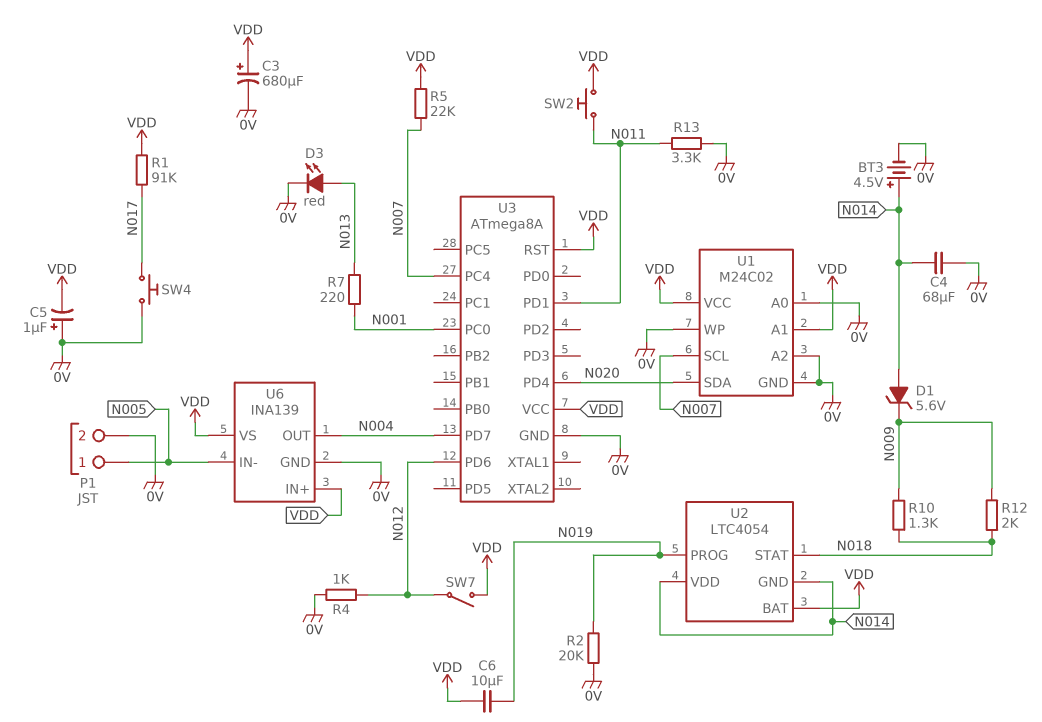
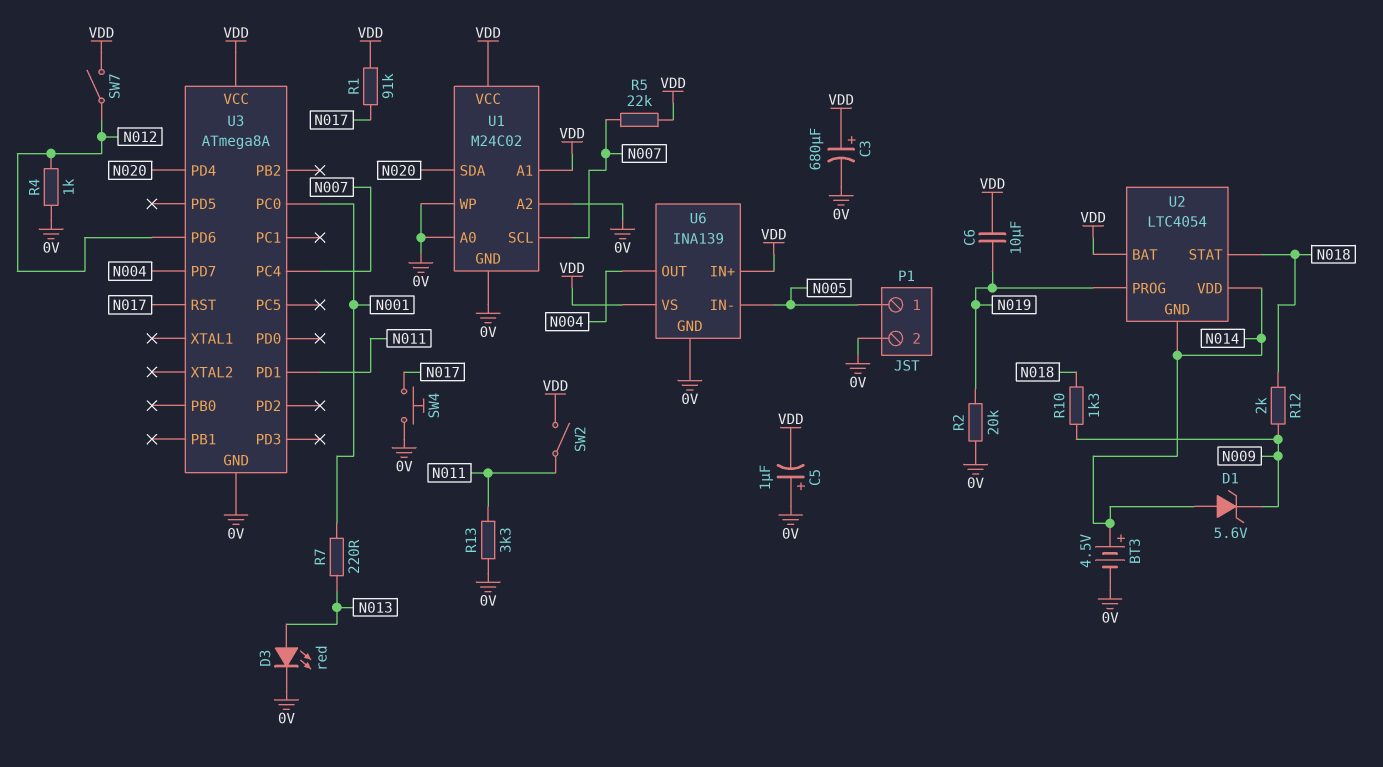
C4: 68uF (0V, N014) -> none
SW2: button (N011, VDD) -> switch (N011, VDD)
U3 pin RST: VDD -> N017

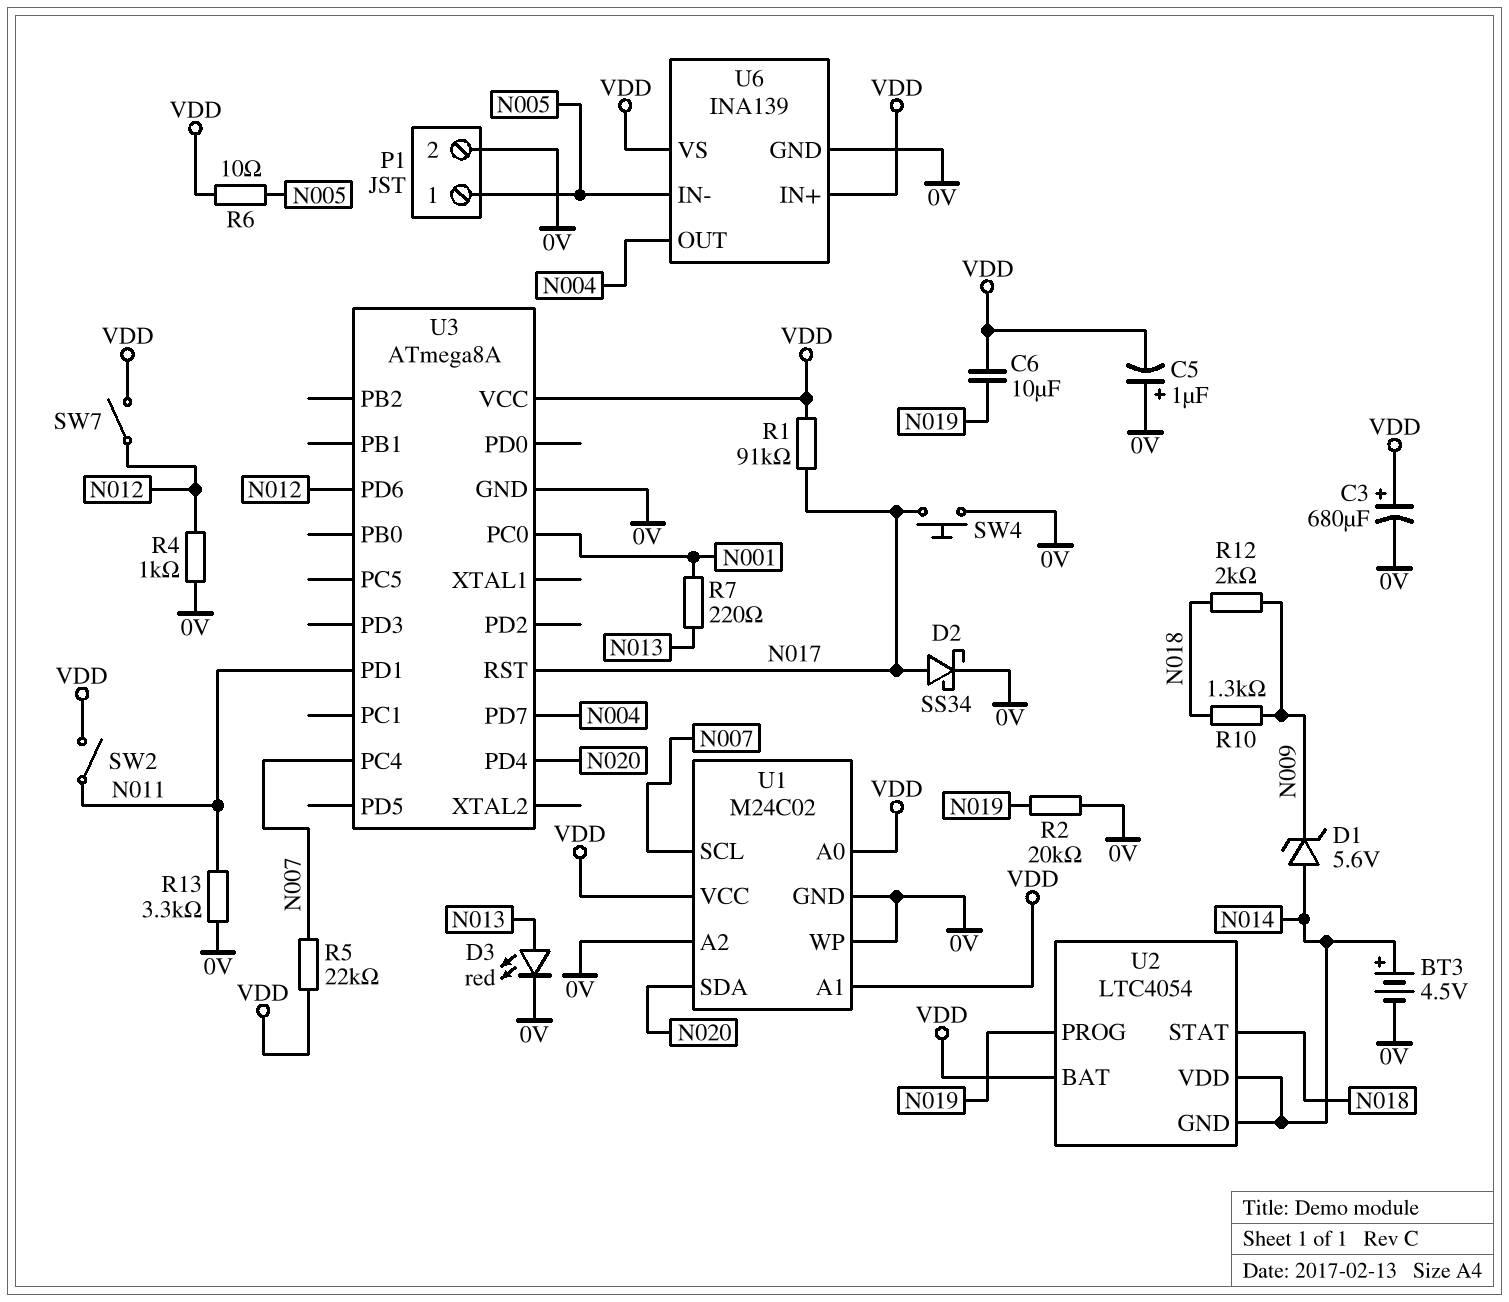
D2: none -> schottky SS34 (A N017, K 0V)
R6: none -> 10 (N005, VDD)
U1 pin A0: 0V -> VDD

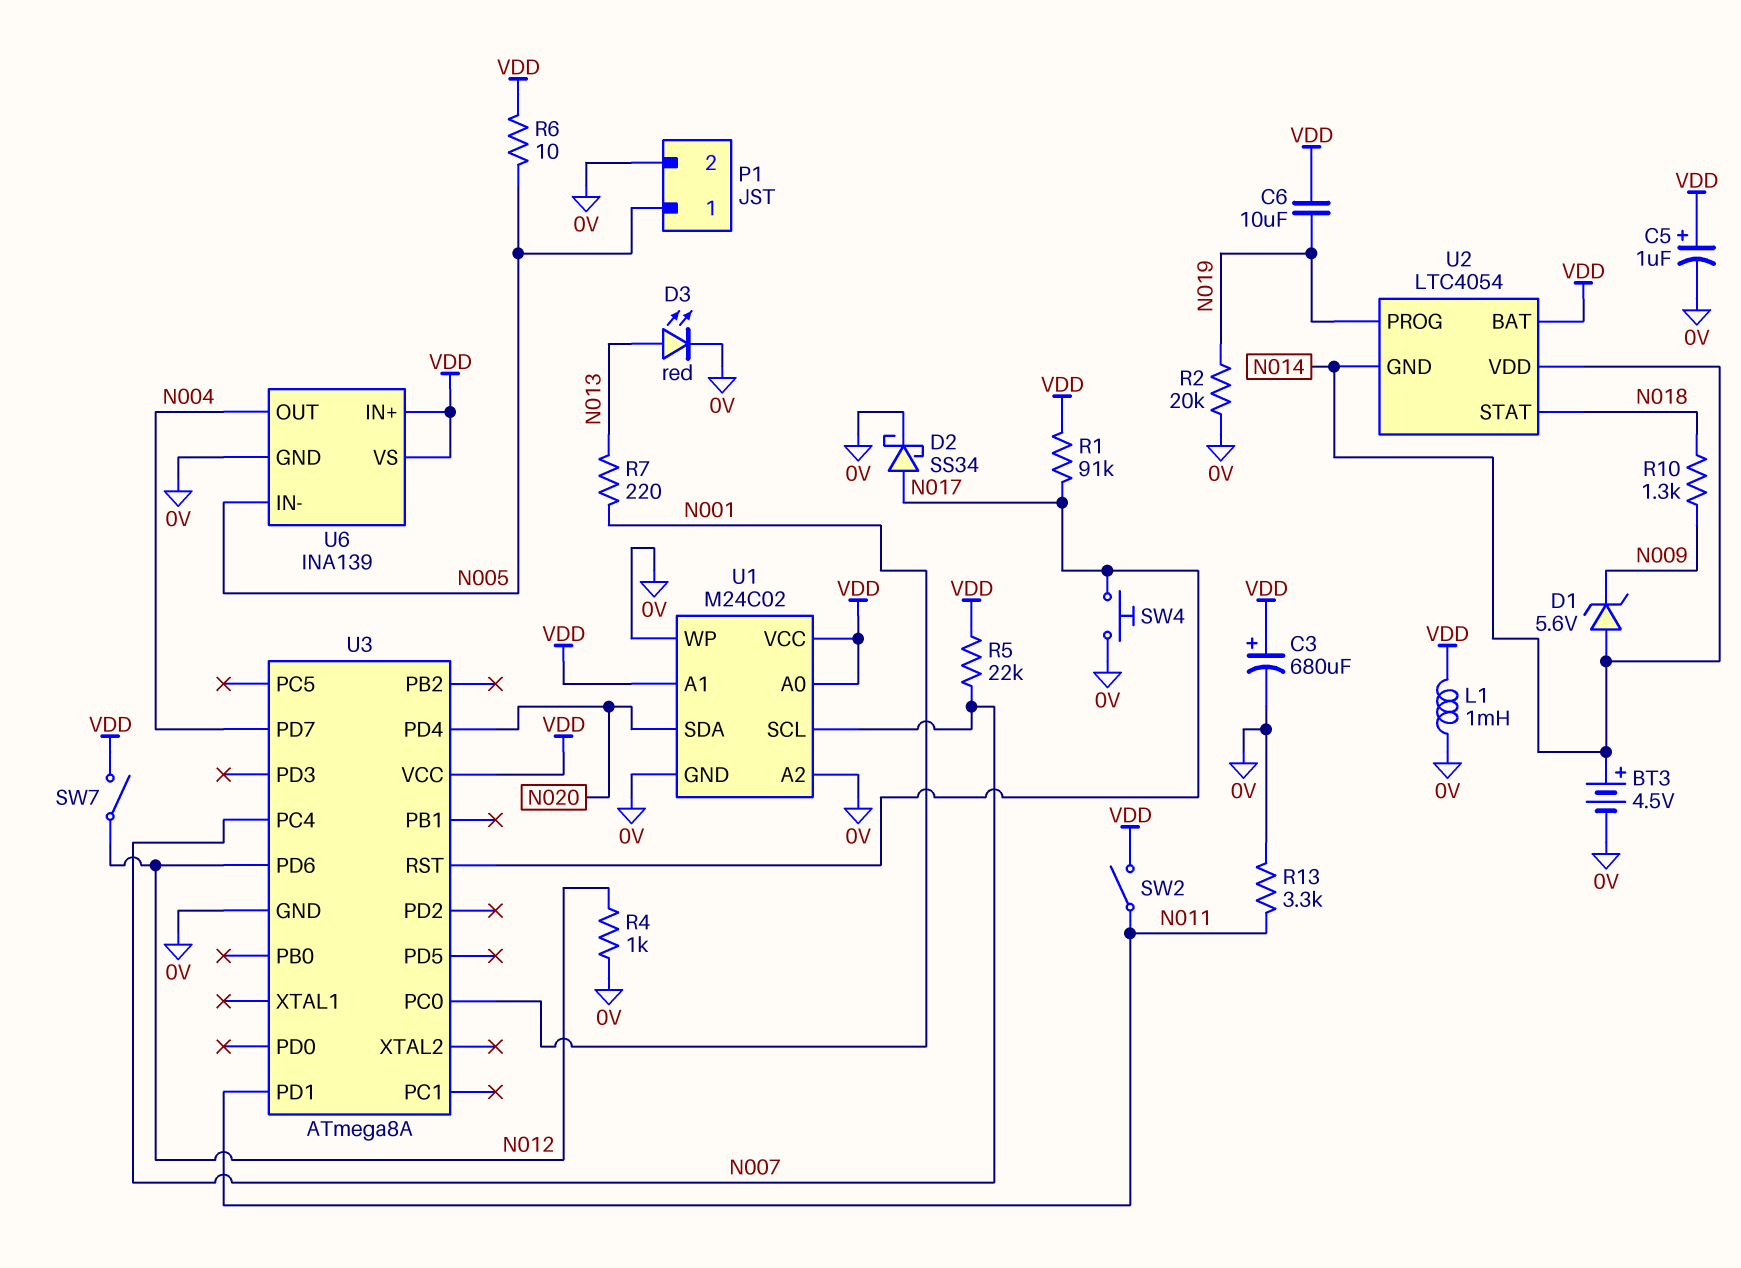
C5: 1uF (plus 0V, minus VDD) -> 1uF (plus VDD, minus 0V)
L1: none -> 1mH (0V, VDD)
R12: 2k (N009, N018) -> none

